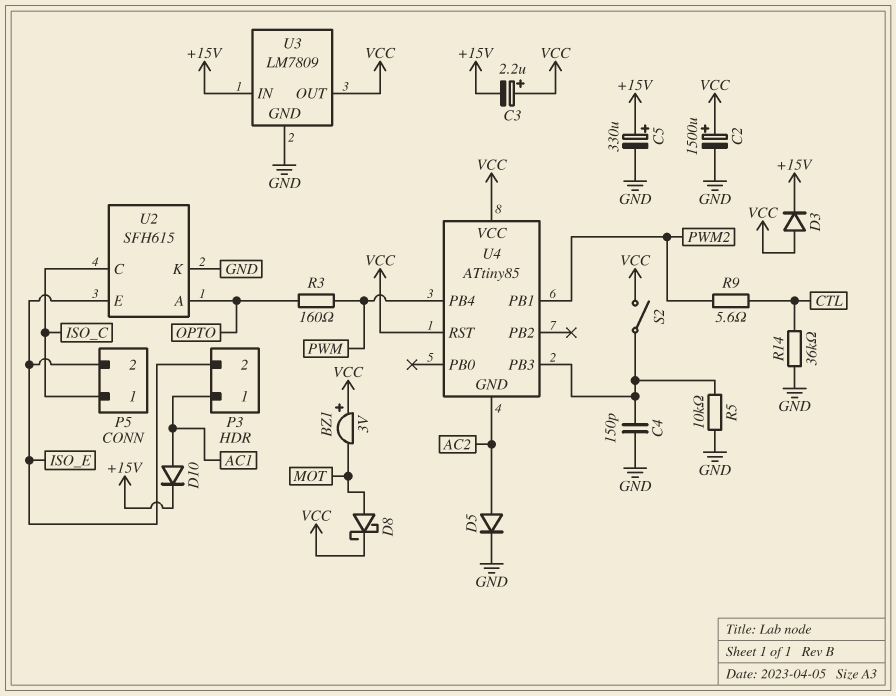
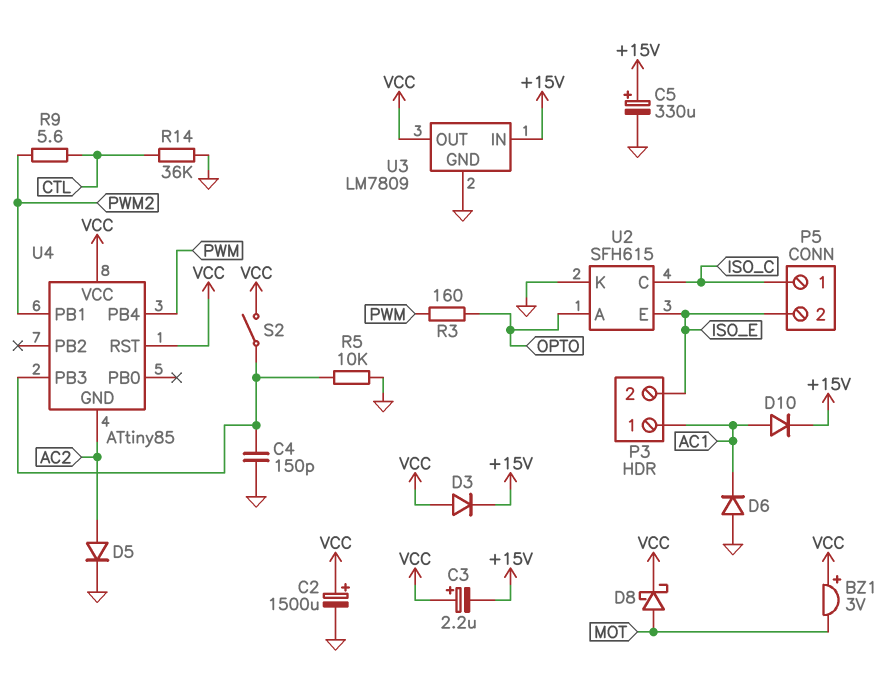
D6: none -> diode (A GND, K AC1)

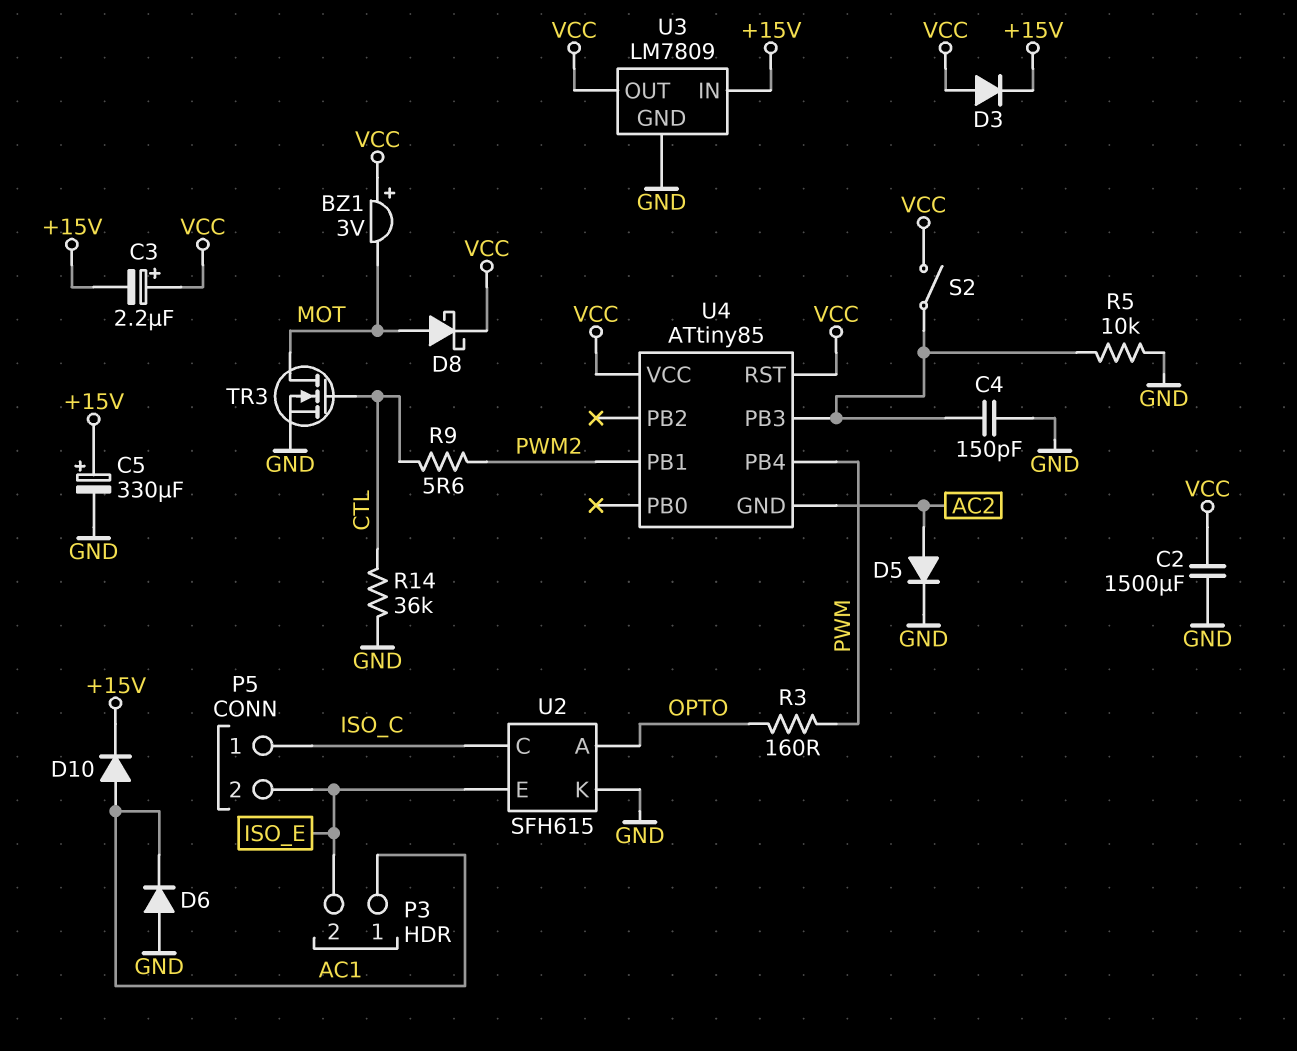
C2: 1500uF (plus VCC, minus GND) -> 1500uF (GND, VCC)
TR3: none -> NMOS (G CTL, D MOT, S GND)

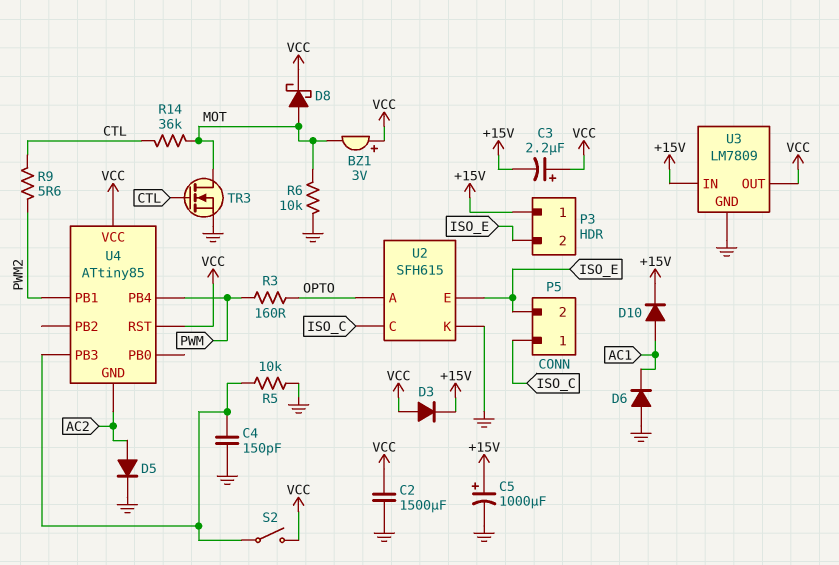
C5: 330uF (plus +15V, minus GND) -> 1000uF (plus +15V, minus GND)
P3 pin 1: AC1 -> +15V
R6: none -> 10k (GND, MOT)
R14: 36k (CTL, GND) -> 36k (CTL, MOT)

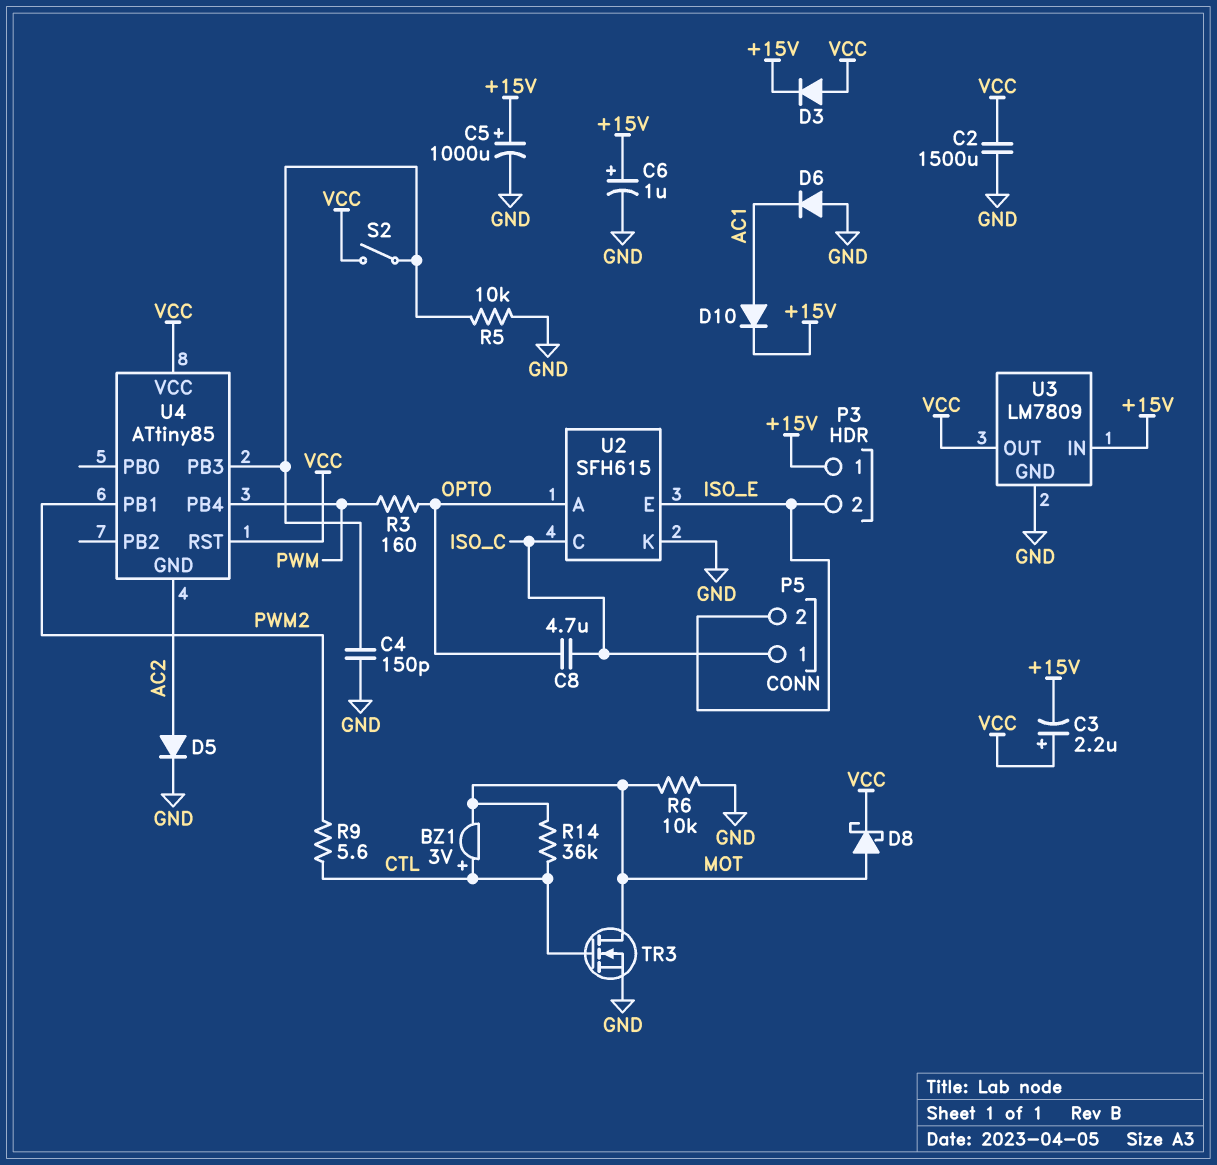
BZ1: buzzer 3V (plus VCC, minus MOT) -> buzzer 3V (plus CTL, minus MOT)
C6: none -> 1uF (plus +15V, minus GND)
C8: none -> 4.7uF (ISO_C, OPTO)

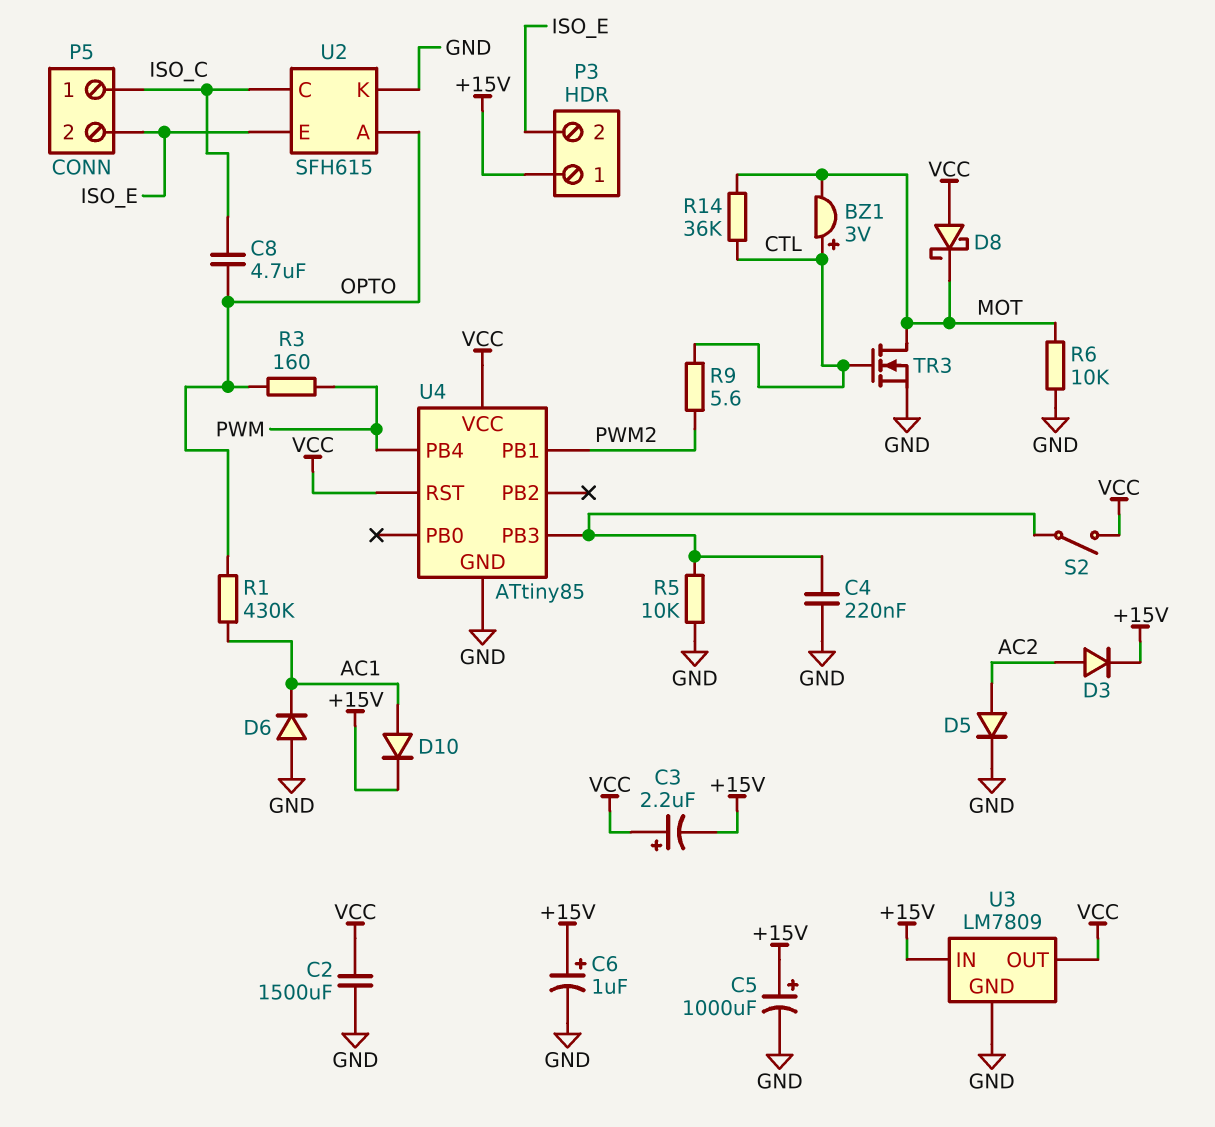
C4: 150pF (GND, U4/PB3) -> 220nF (GND, U4/PB3)
D3: diode (A VCC, K +15V) -> diode (A AC2, K +15V)
D8: schottky (A MOT, K VCC) -> schottky (A VCC, K MOT)
R1: none -> 430k (AC1, OPTO)
U4 pin GND: AC2 -> GND

